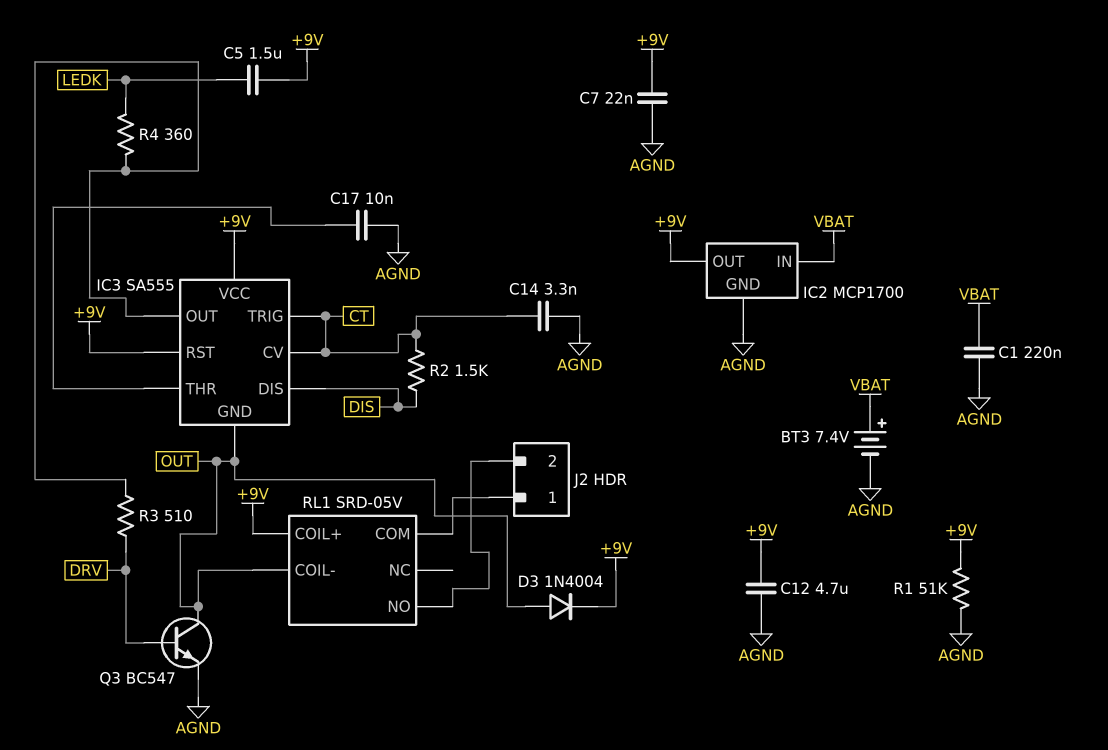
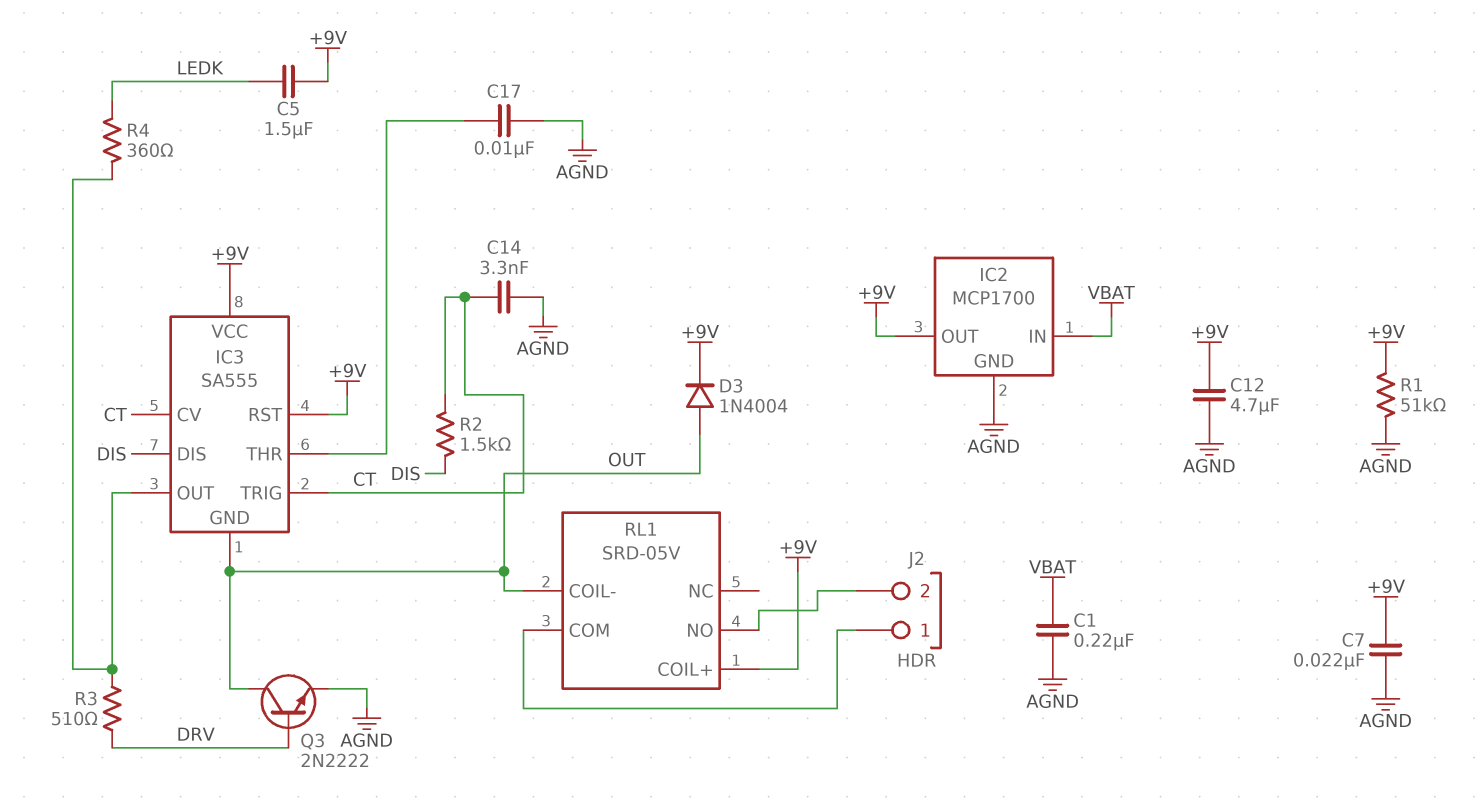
BT3: 7.4V (plus VBAT, minus AGND) -> none
Q3: NPN BC547 (B DRV, C OUT, E AGND) -> NPN 2N2222 (B DRV, C OUT, E AGND)

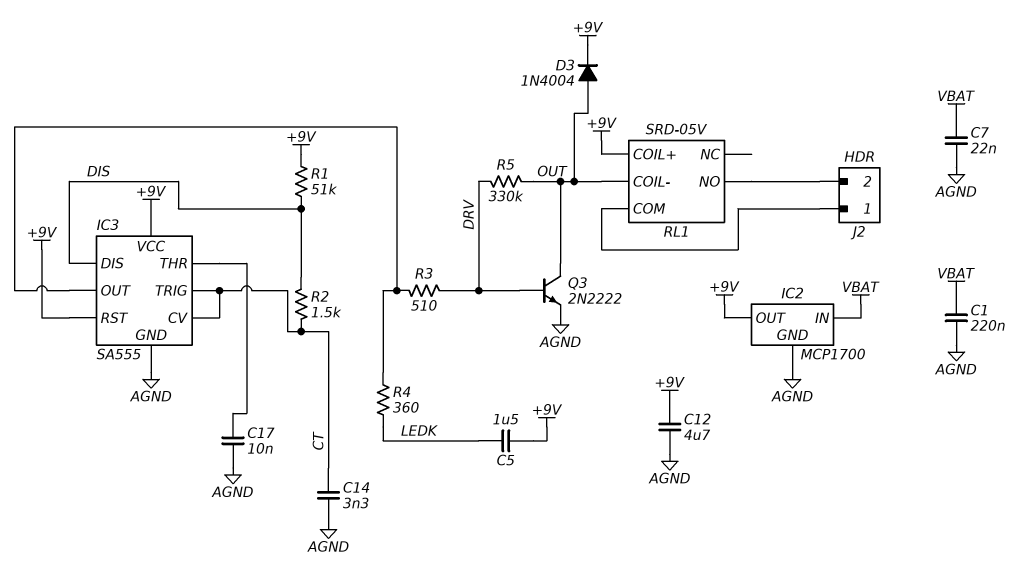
C7: 22nF (+9V, AGND) -> 22nF (AGND, VBAT)
IC3 pin GND: OUT -> AGND
R1: 51k (+9V, AGND) -> 51k (+9V, DIS)
R5: none -> 330k (DRV, OUT)

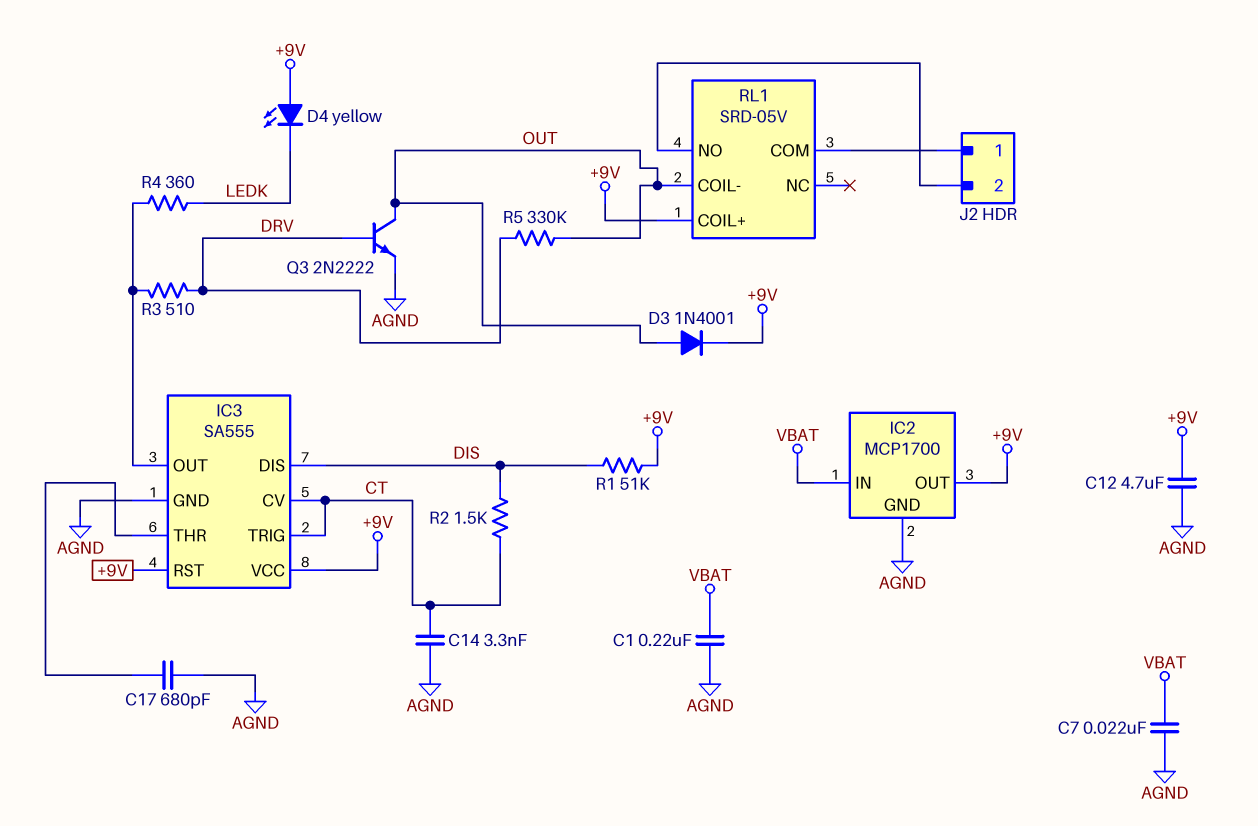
C5: 1.5uF (+9V, LEDK) -> none
C17: 10nF (AGND, IC3/THR) -> 680pF (AGND, IC3/THR)
D3: diode 1N4004 (A OUT, K +9V) -> diode 1N4001 (A OUT, K +9V)
D4: none -> LED yellow (A +9V, K LEDK)

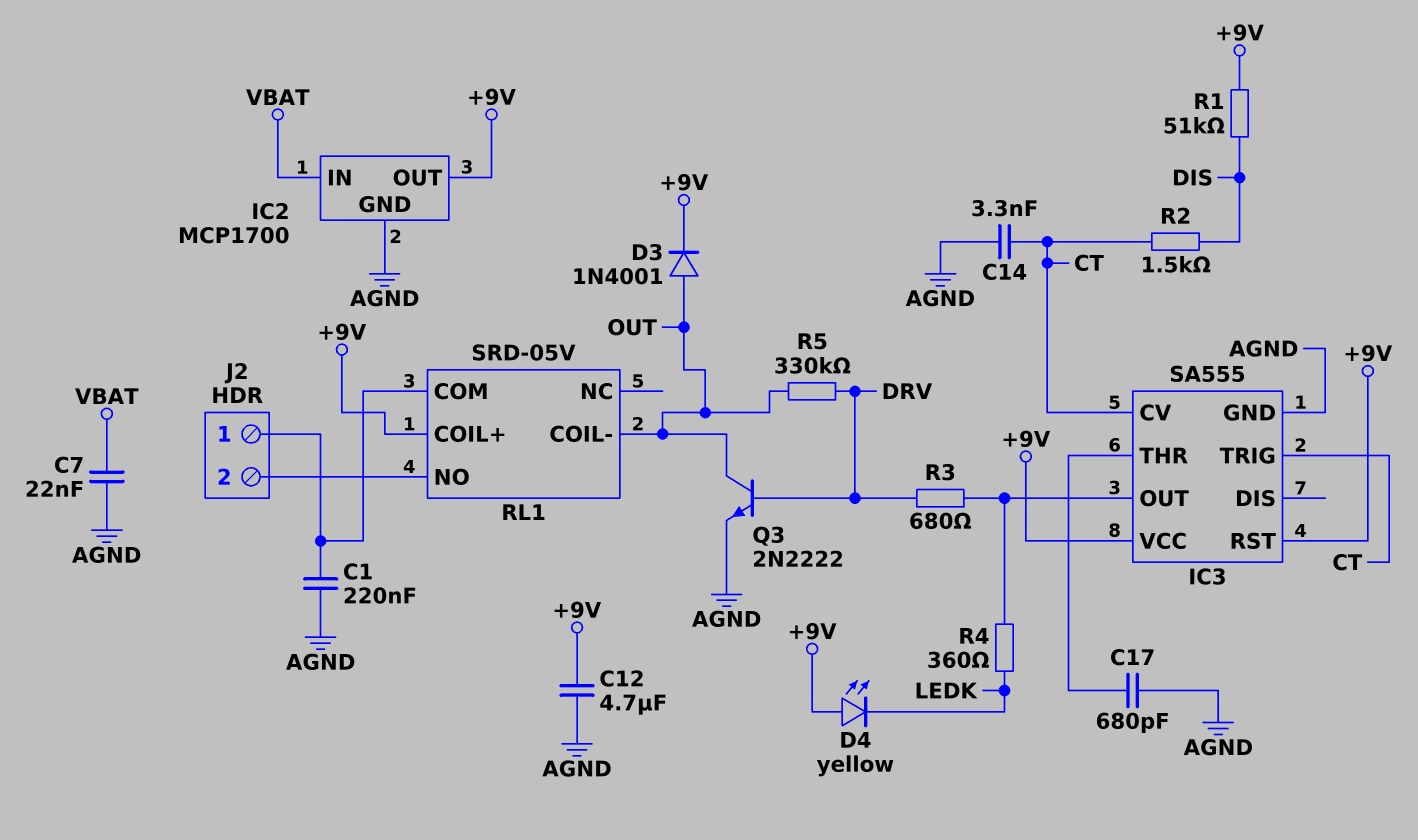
C1: 220nF (AGND, VBAT) -> 220nF (AGND, J2/1)
IC3 pin DIS: DIS -> none
R3: 510 (DRV, IC3/OUT) -> 680 (DRV, IC3/OUT)

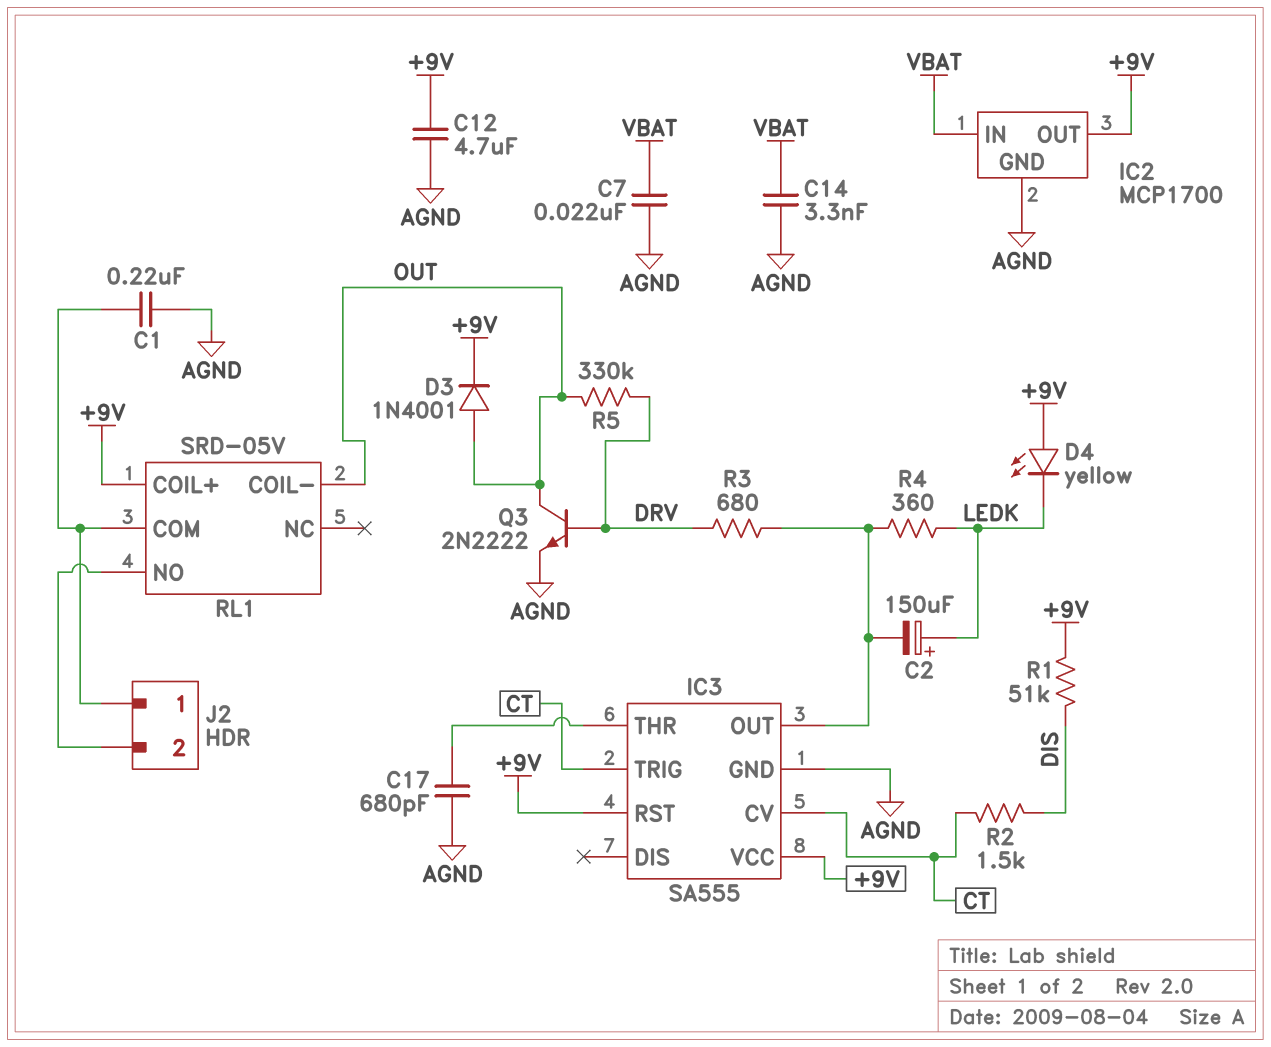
C2: none -> 150uF (plus LEDK, minus IC3/OUT)
C14: 3.3nF (AGND, CT) -> 3.3nF (AGND, VBAT)

